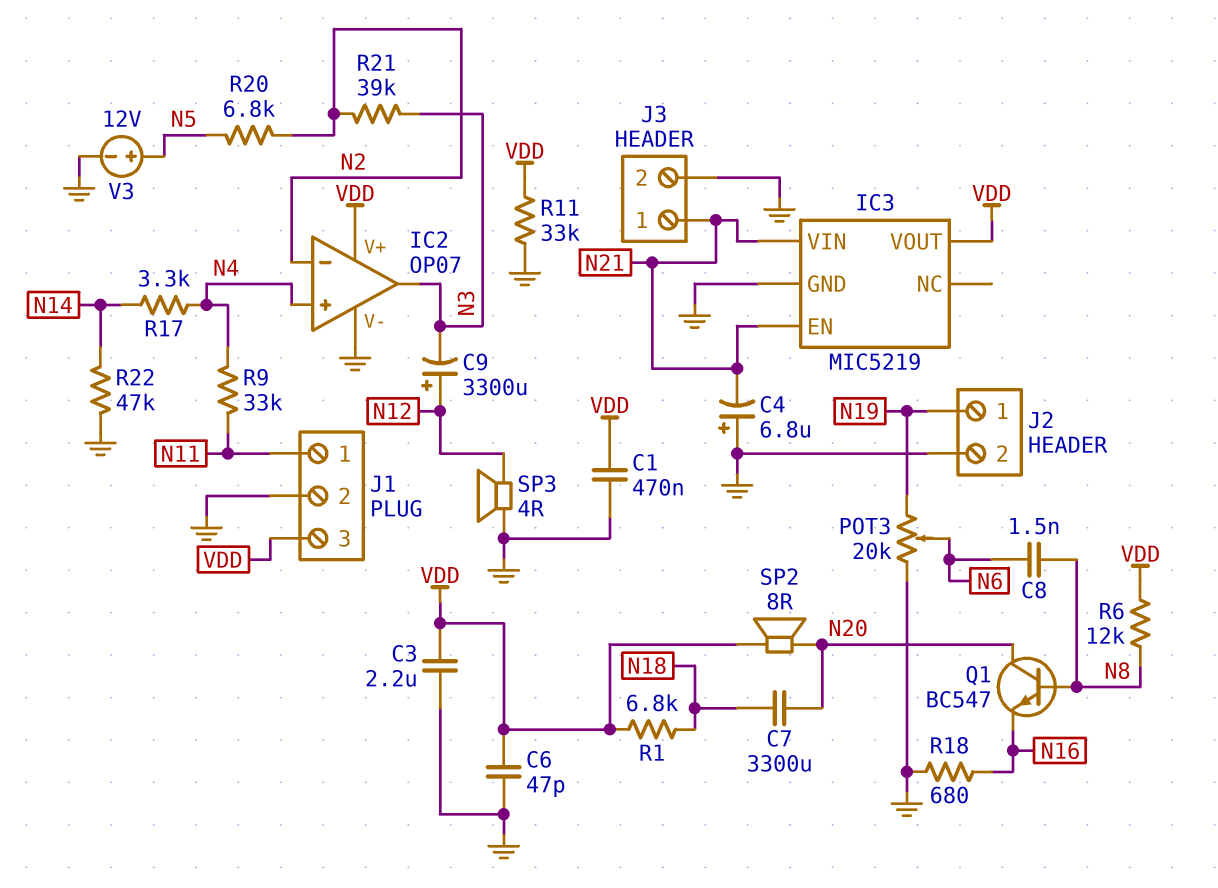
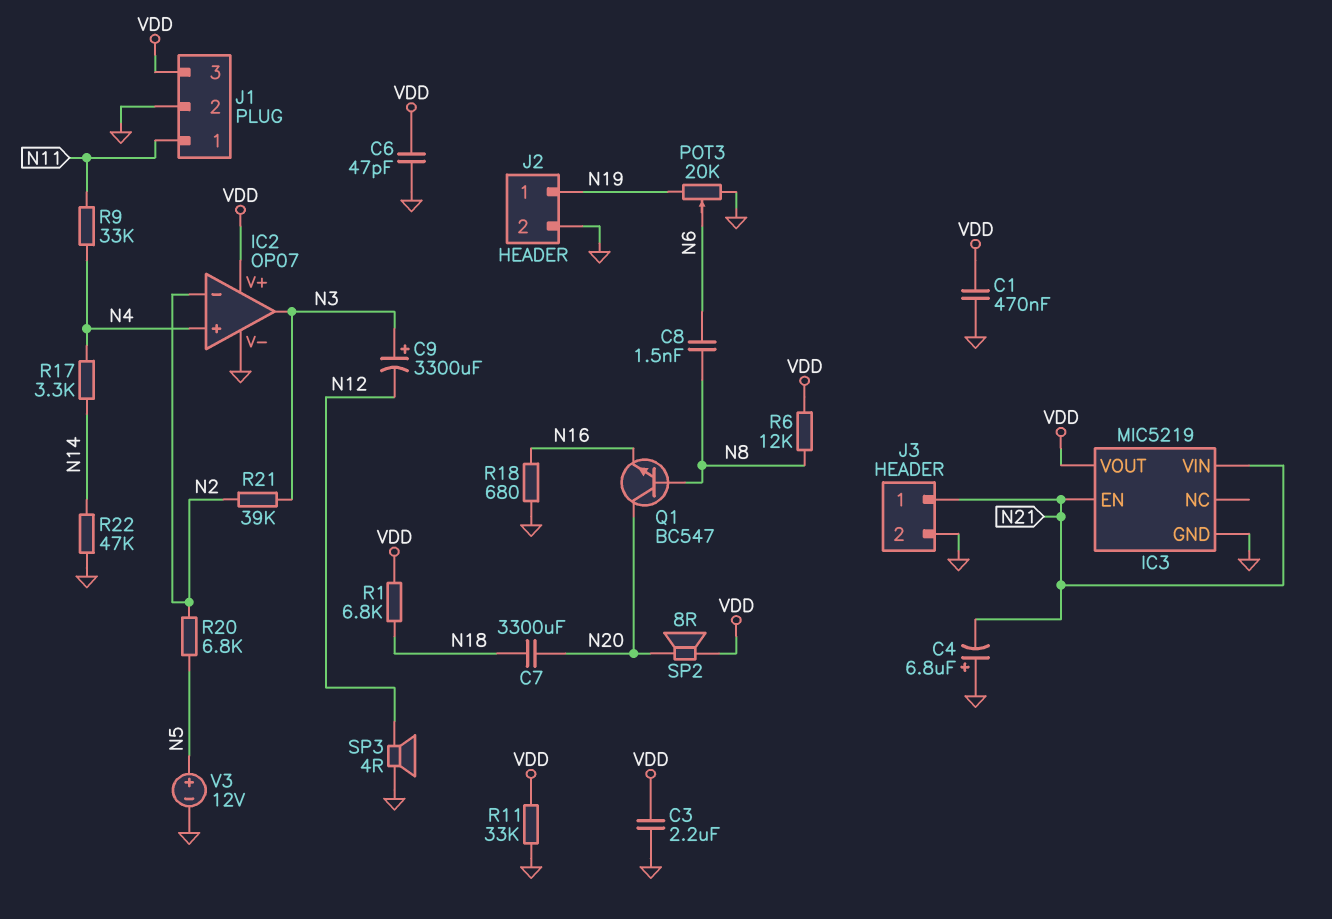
C9: 3300uF (plus N12, minus N3) -> 3300uF (plus N3, minus N12)

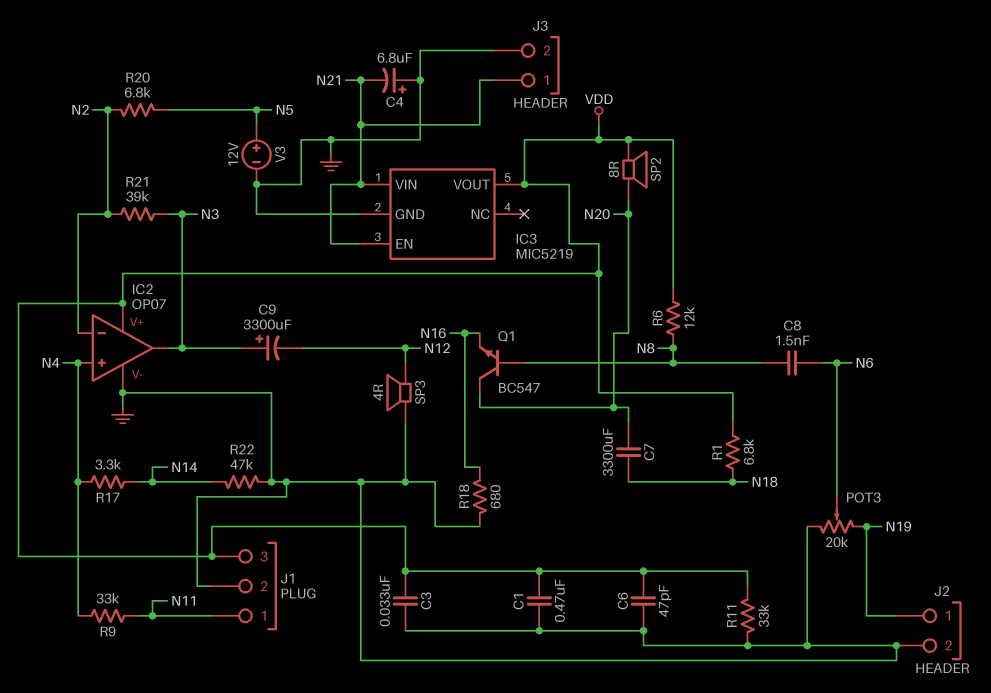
C3: 2.2uF (GND, VDD) -> 33nF (GND, VDD)

